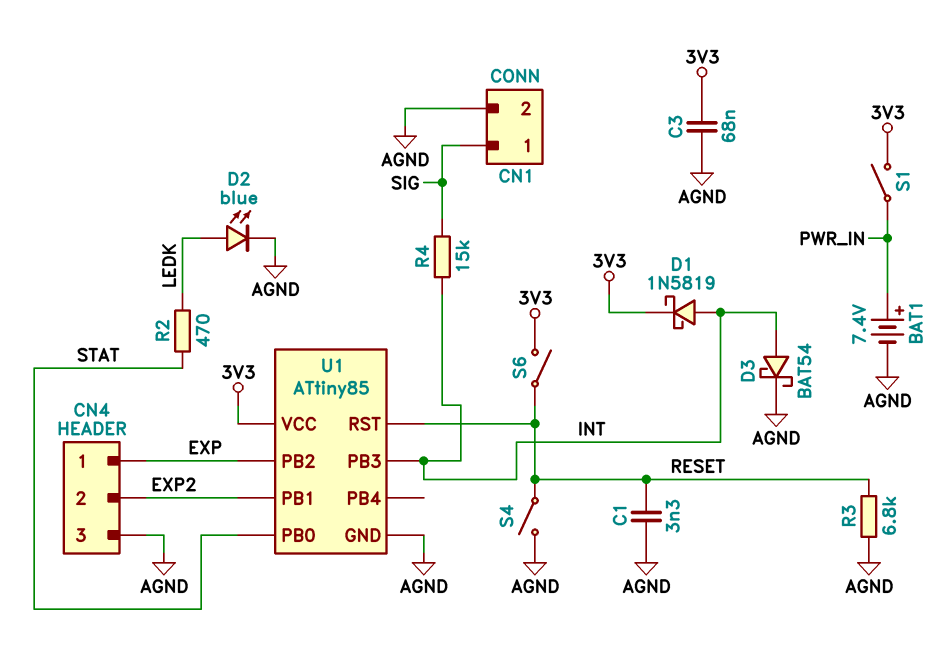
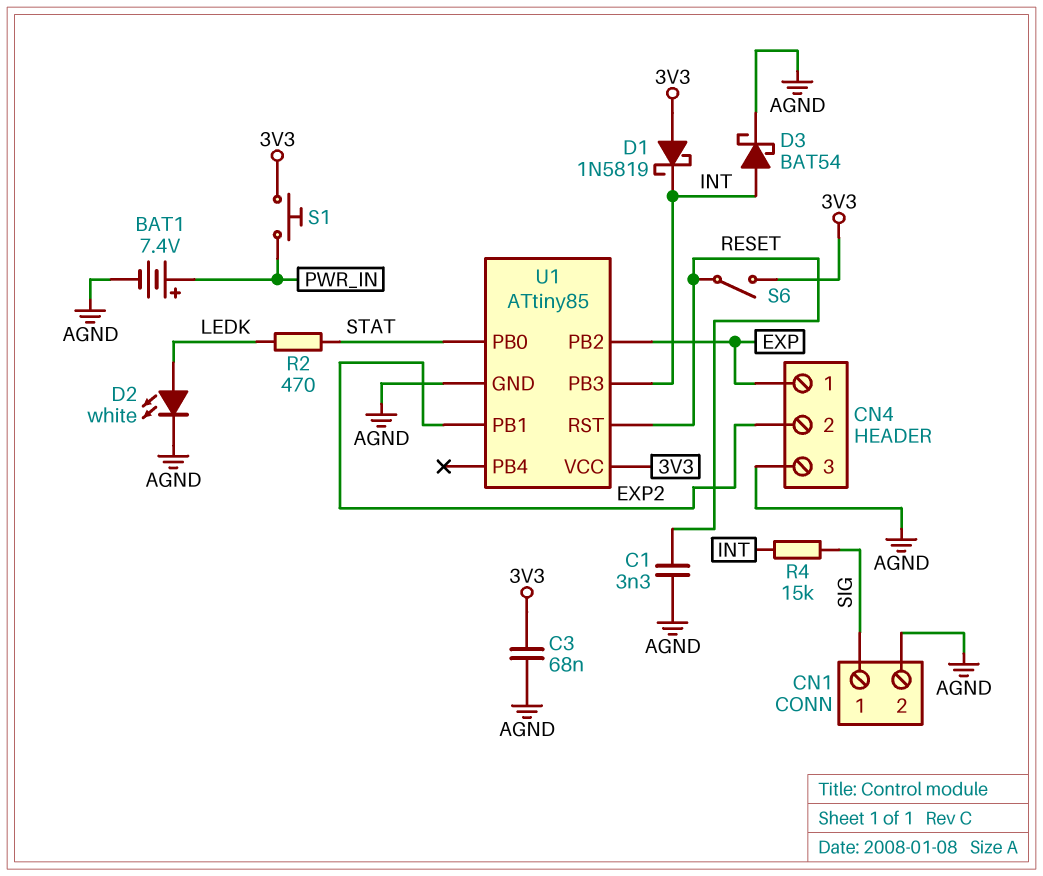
D1: schottky 1N5819 (A INT, K 3V3) -> schottky 1N5819 (A 3V3, K INT)
D2: LED blue (A LEDK, K AGND) -> LED white (A LEDK, K AGND)
R3: 6.8k (AGND, RESET) -> none
S1: switch (3V3, PWR_IN) -> button (3V3, PWR_IN)
S4: switch (AGND, RESET) -> none

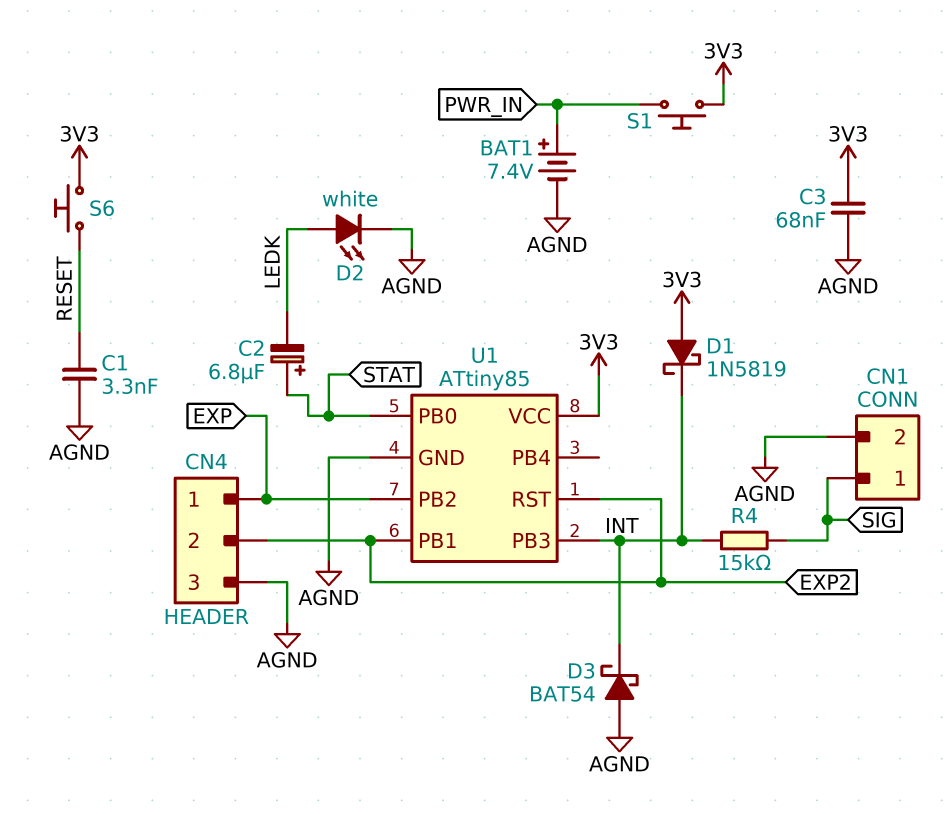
C2: none -> 6.8uF (plus STAT, minus LEDK)
D3: schottky BAT54 (A INT, K AGND) -> schottky BAT54 (A AGND, K INT)
R2: 470 (LEDK, STAT) -> none
S6: switch (3V3, RESET) -> button (3V3, RESET)
U1 pin RST: RESET -> EXP2

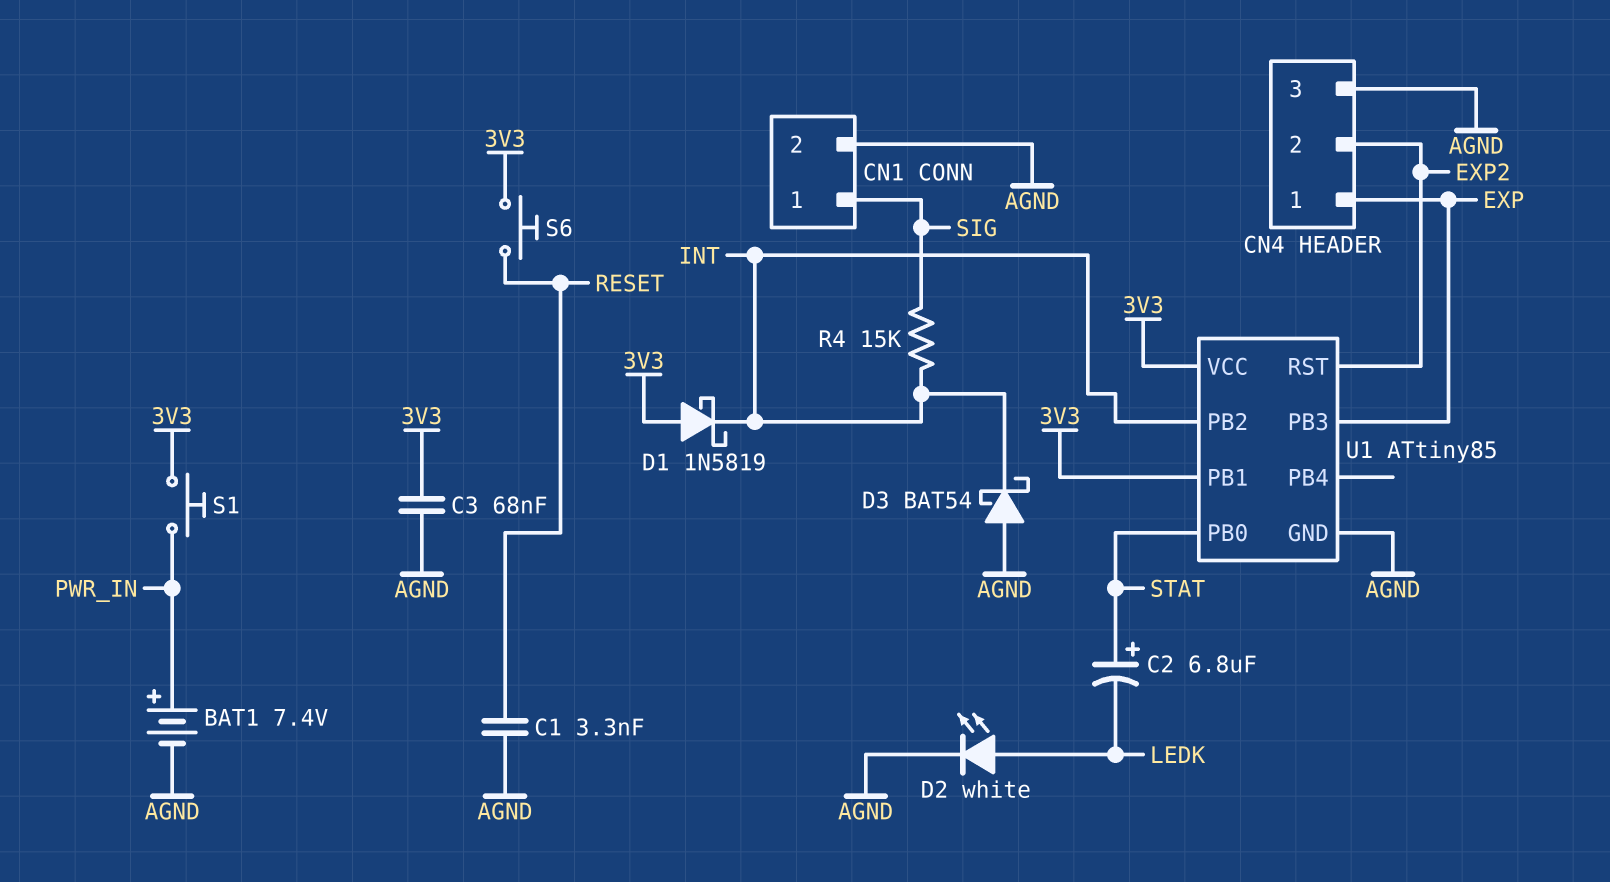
U1 pin PB1: EXP2 -> 3V3
U1 pin PB2: EXP -> INT
U1 pin PB3: INT -> EXP

